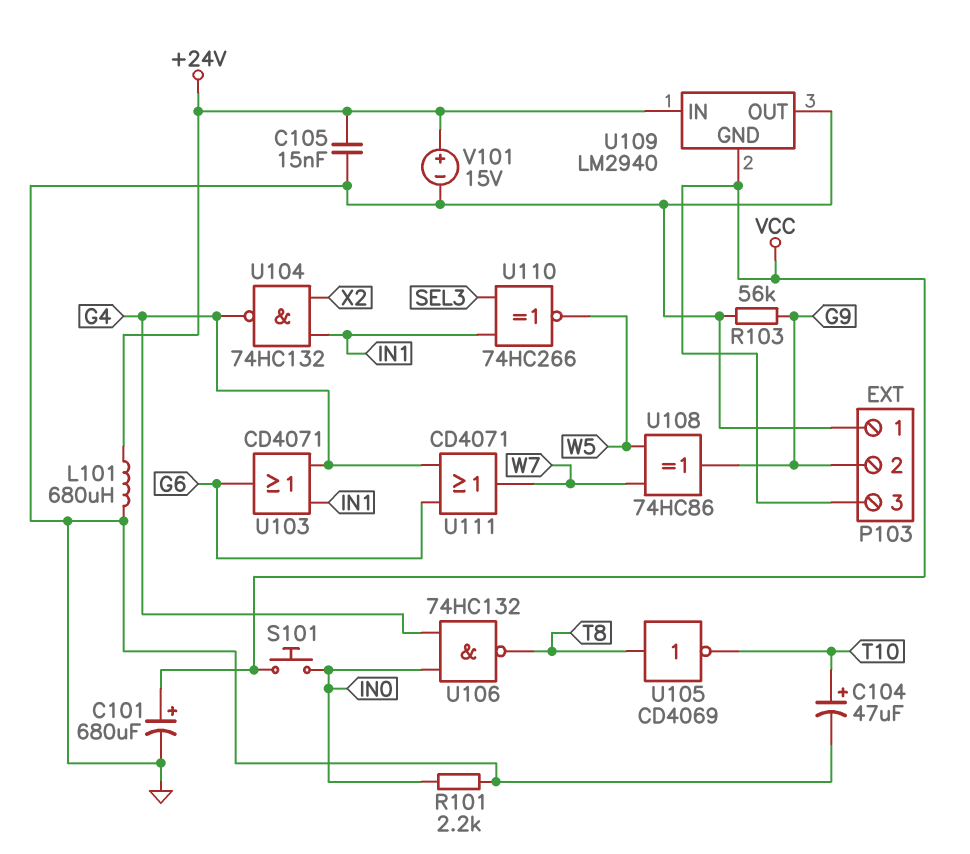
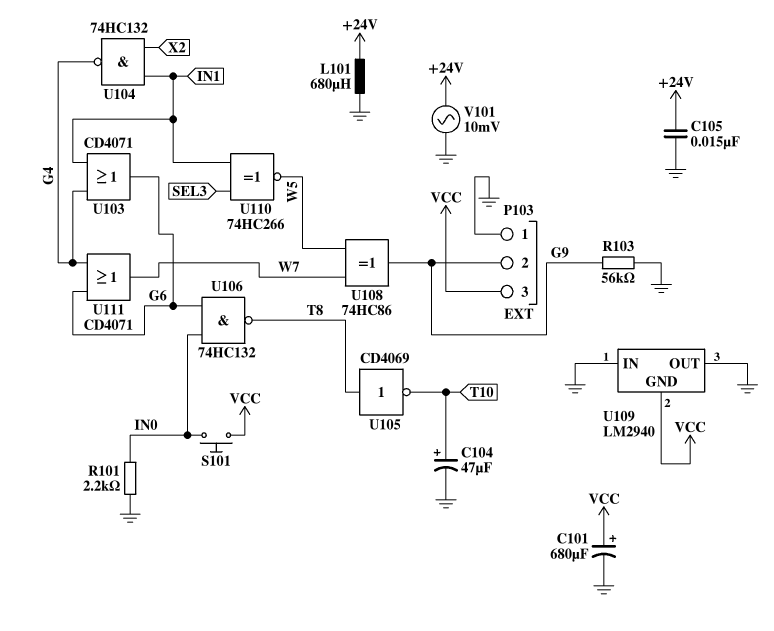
U106: NAND 74HC132 (in G4, in IN0, out T8) -> NAND 74HC132 (in G6, in IN0, out T8)
U109 pin IN: +24V -> GND
V101: 15V (plus +24V, minus GND) -> AC 10mV (+24V, GND)

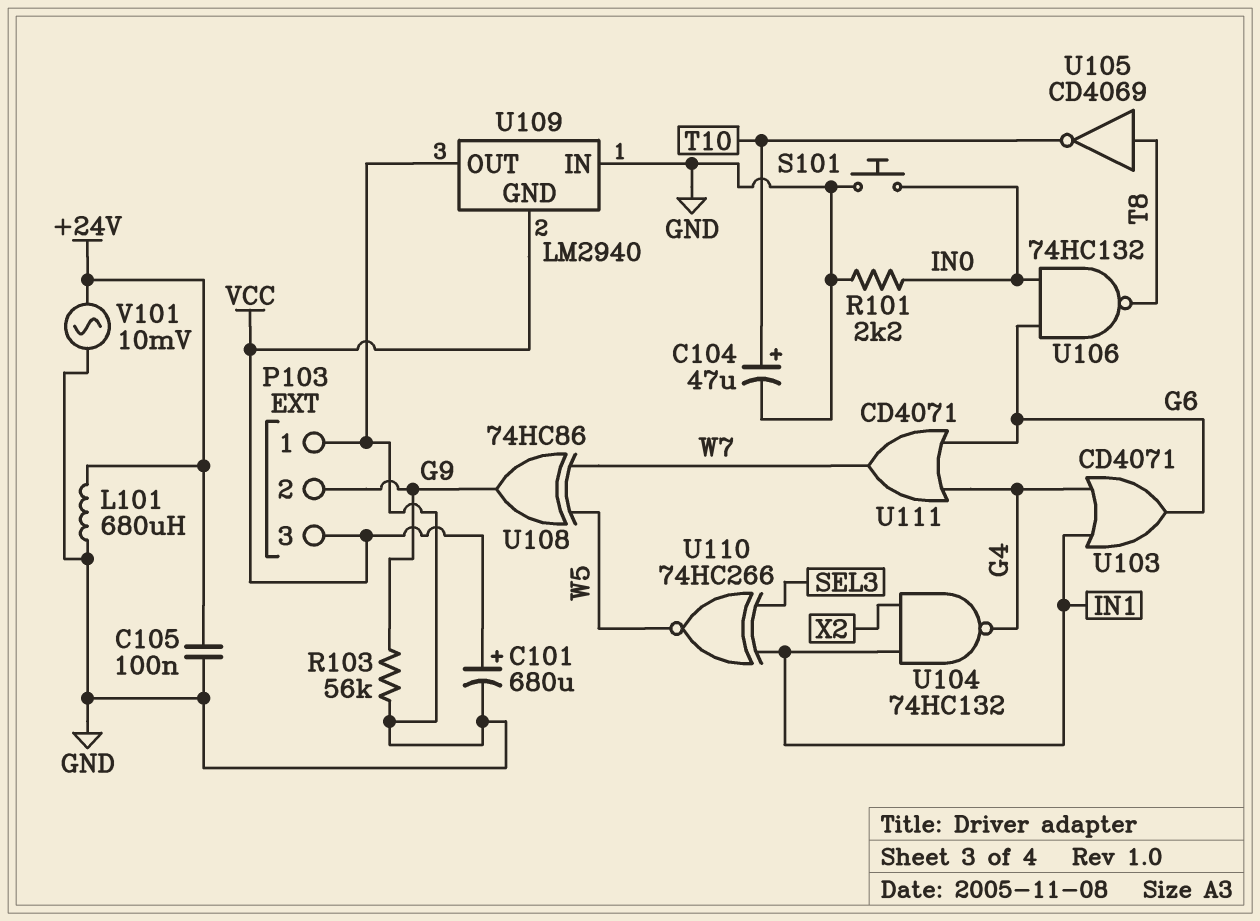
C105: 15nF (+24V, GND) -> 100nF (+24V, GND)
S101: button (IN0, VCC) -> button (GND, IN0)

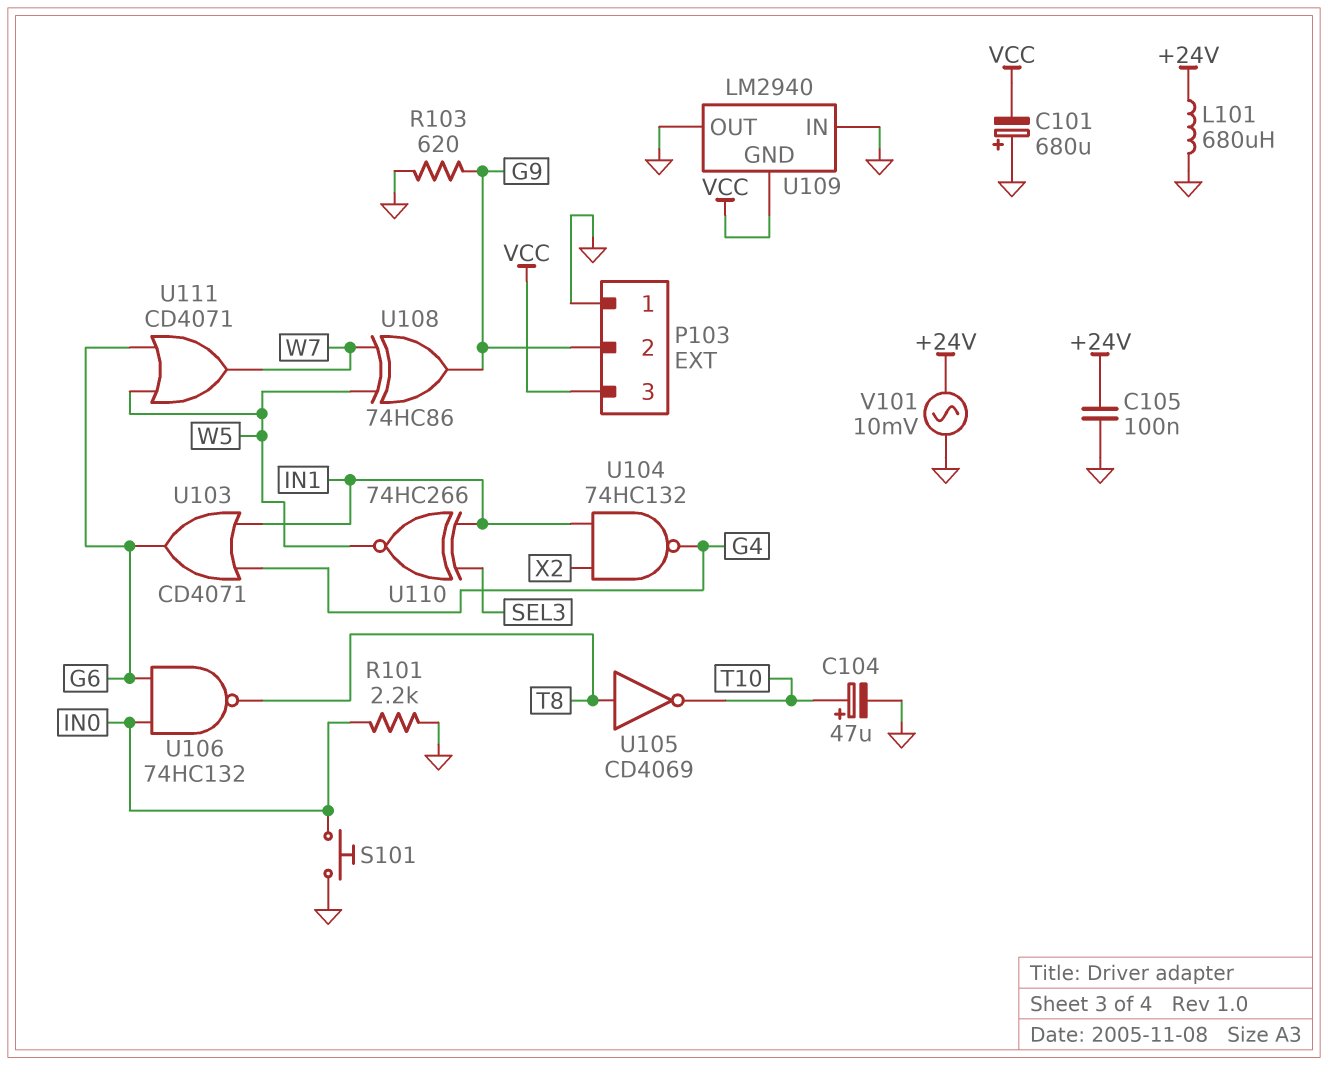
C101: 680uF (plus VCC, minus GND) -> 680uF (plus GND, minus VCC)
R103: 56k (G9, GND) -> 620 (G9, GND)
U111: OR CD4071 (in G4, in G6, out W7) -> OR CD4071 (in G6, in W5, out W7)

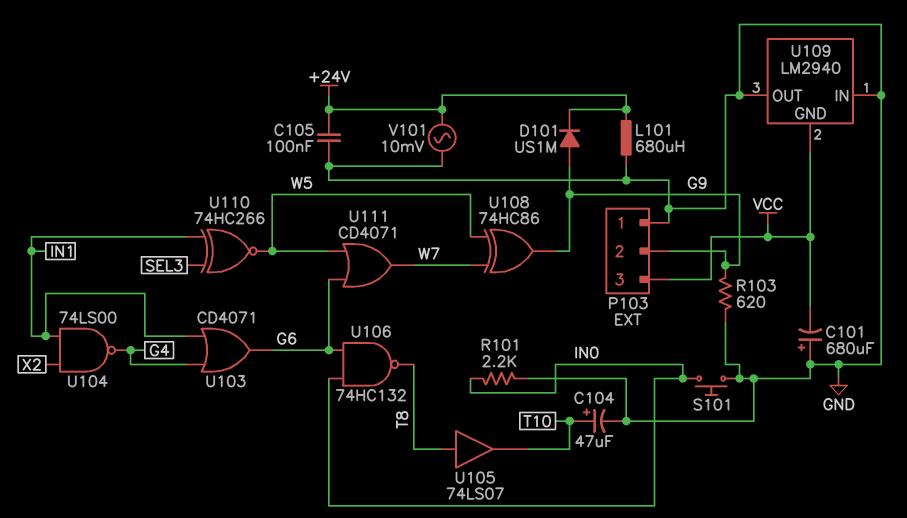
D101: none -> diode US1M (A G9, K +24V)
U104: NAND 74HC132 (in IN1, in X2, out G4) -> NAND 74LS00 (in IN1, in X2, out G4)
U105: NOT CD4069 (in T8, out T10) -> buffer 74LS07 (in T8, out T10)

